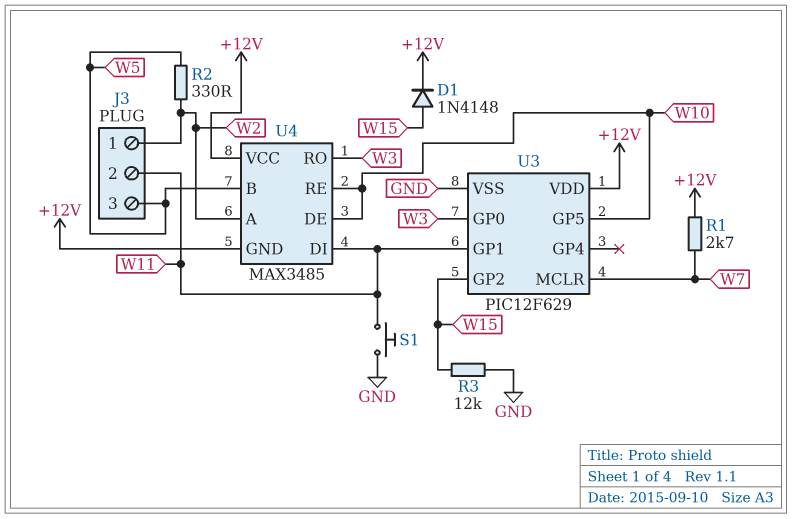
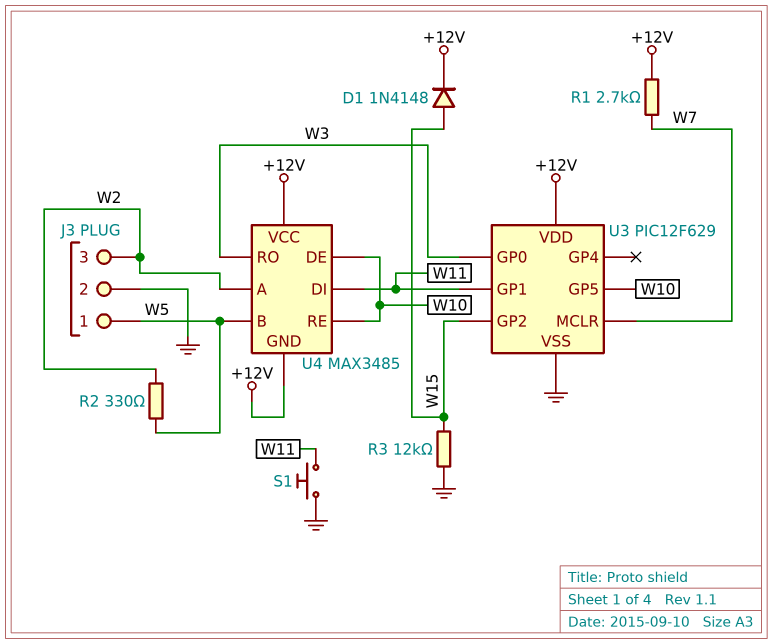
J3 pin 1: W2 -> W5
J3 pin 2: W11 -> GND
J3 pin 3: W5 -> W2

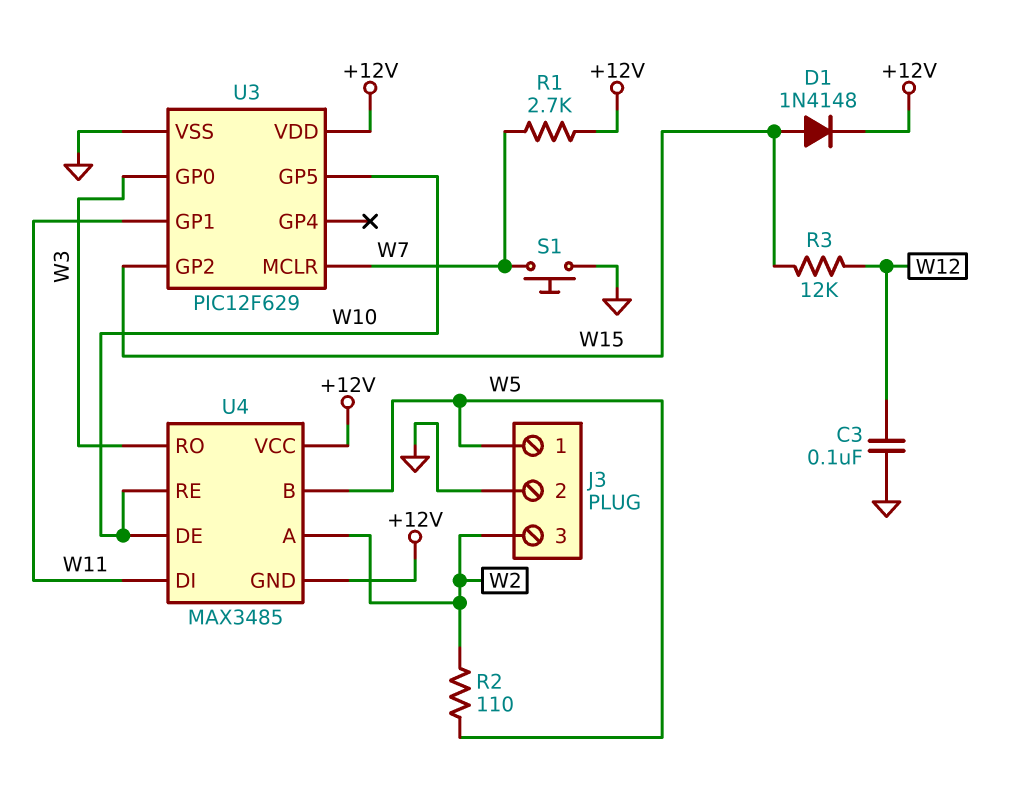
C3: none -> 100nF (GND, W12)
R2: 330 (W2, W5) -> 110 (W2, W5)
R3: 12k (GND, W15) -> 12k (W12, W15)
S1: button (GND, W11) -> button (GND, W7)

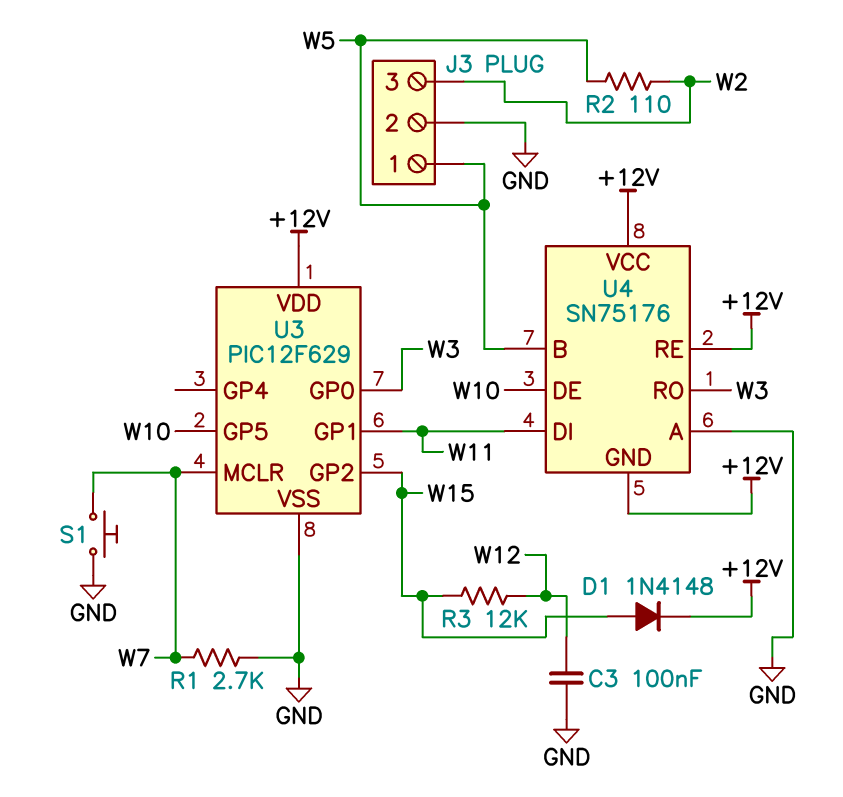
R1: 2.7k (+12V, W7) -> 2.7k (GND, W7)
U4: MAX3485 -> SN75176
U4 pin A: W2 -> GND
U4 pin RE: W10 -> +12V

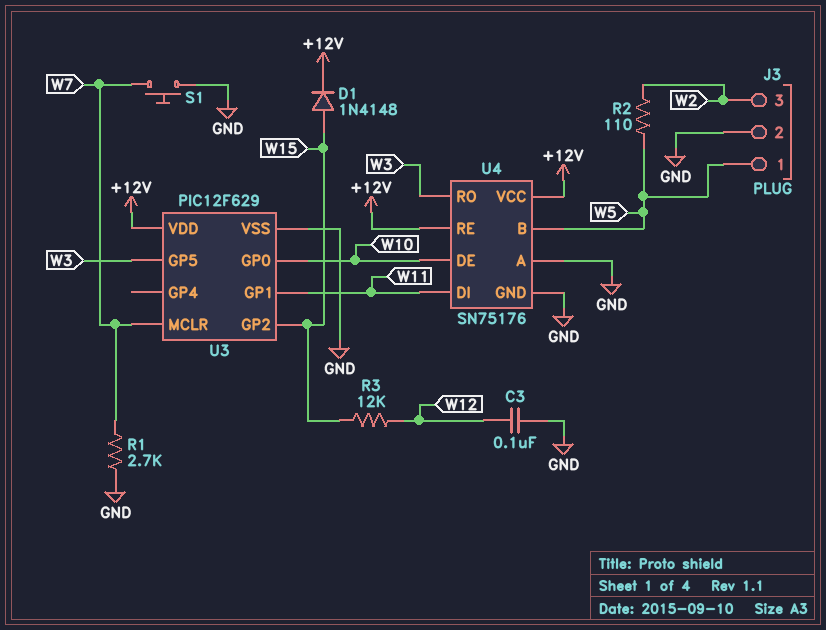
U3 pin GP0: W3 -> W10
U3 pin GP5: W10 -> W3
U4 pin GND: +12V -> GND

